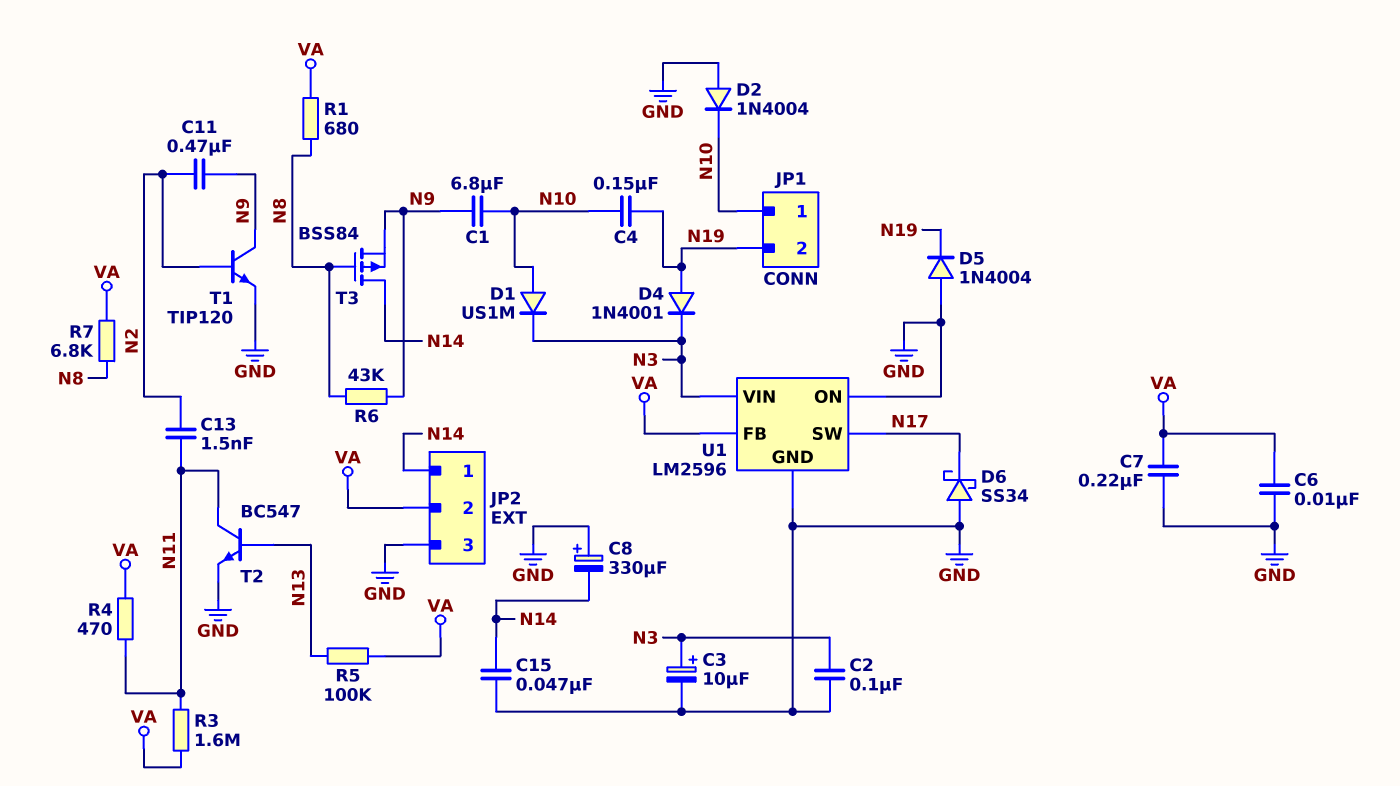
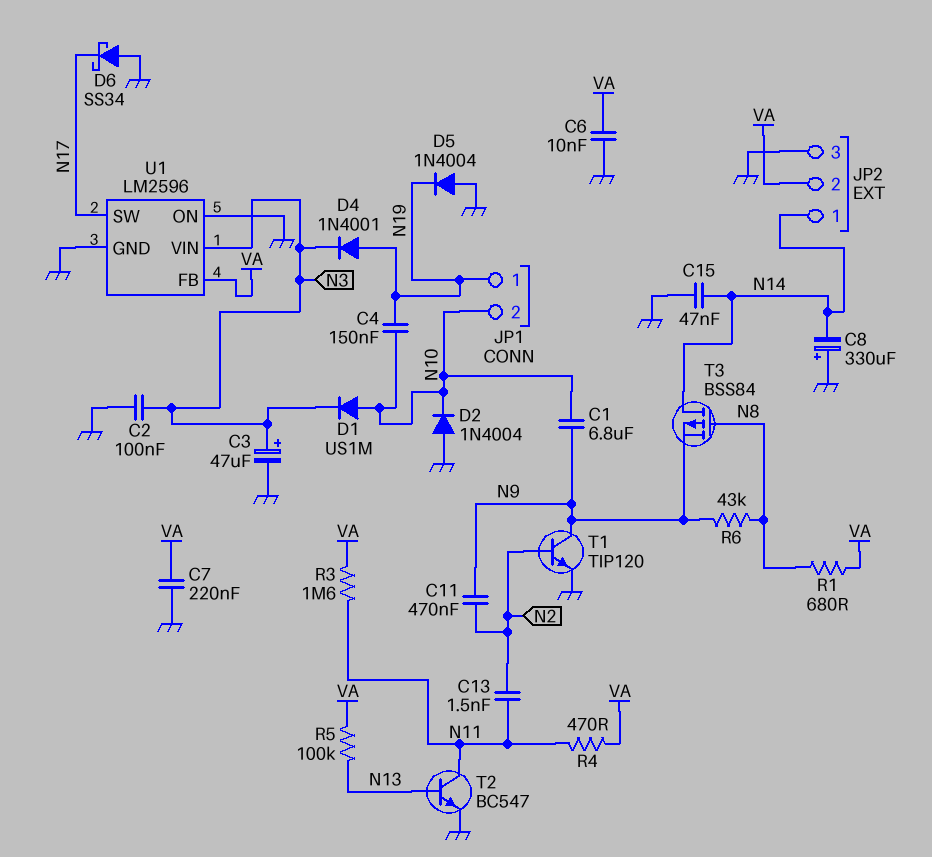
C3: 10uF (plus N3, minus GND) -> 47uF (plus N3, minus GND)
JP1 pin 1: N10 -> N19
JP1 pin 2: N19 -> N10
R7: 6.8k (N8, VA) -> none

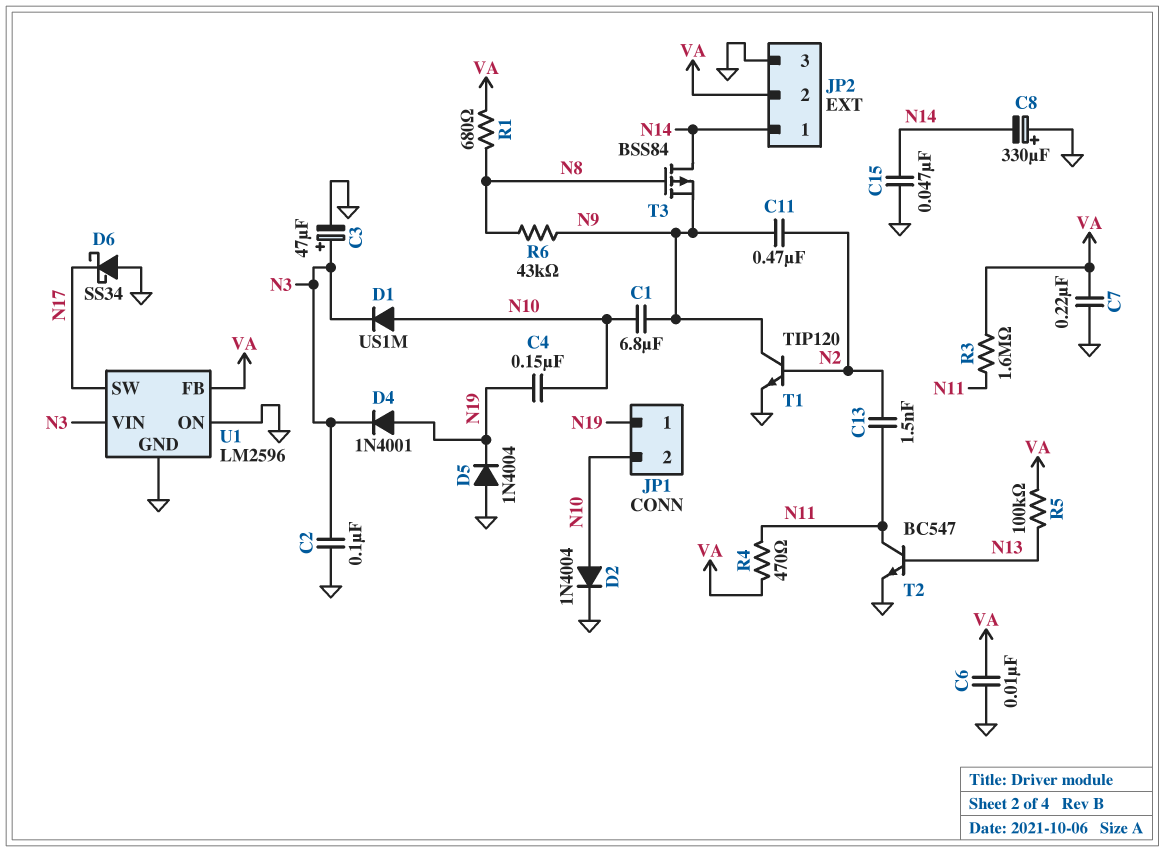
D2: diode 1N4004 (A GND, K N10) -> diode 1N4004 (A N10, K GND)

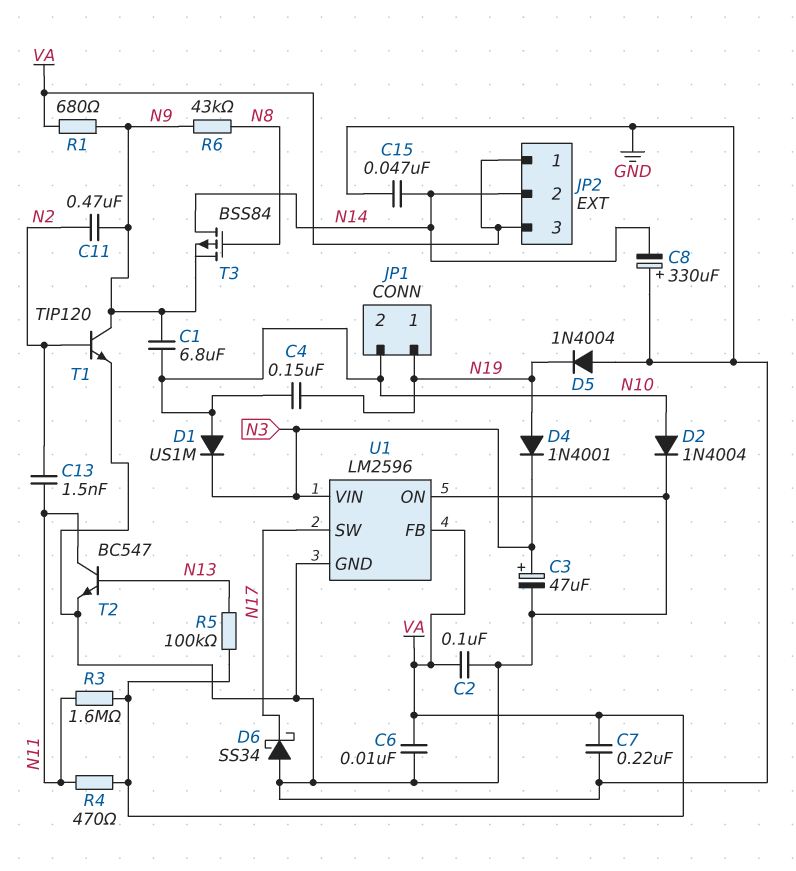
C2: 100nF (GND, N3) -> 100nF (GND, VA)
JP2 pin 1: N14 -> VA
JP2 pin 2: VA -> N14
JP2 pin 3: GND -> VA
R1: 680 (N8, VA) -> 680 (N9, VA)

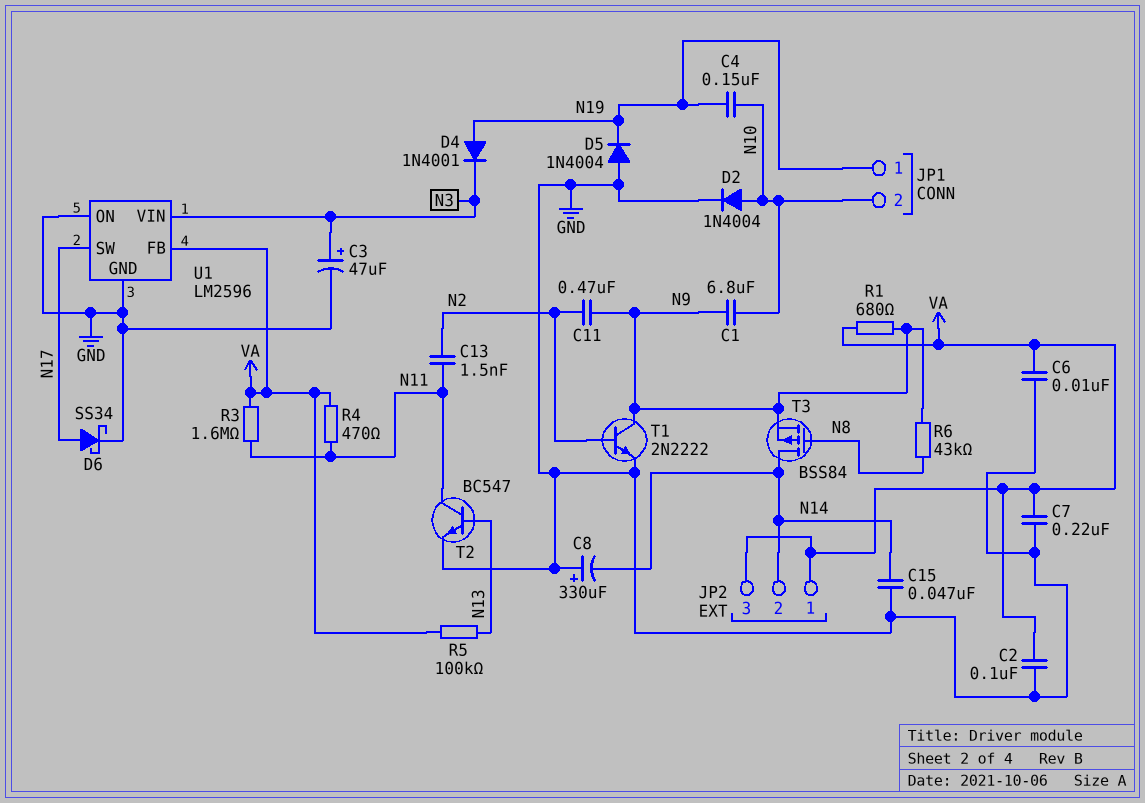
D1: diode US1M (A N10, K N3) -> none
D6: schottky SS34 (A GND, K N17) -> schottky SS34 (A N17, K GND)
T1: NPN TIP120 (B N2, C N9, E GND) -> NPN 2N2222 (B N2, C N9, E GND)

